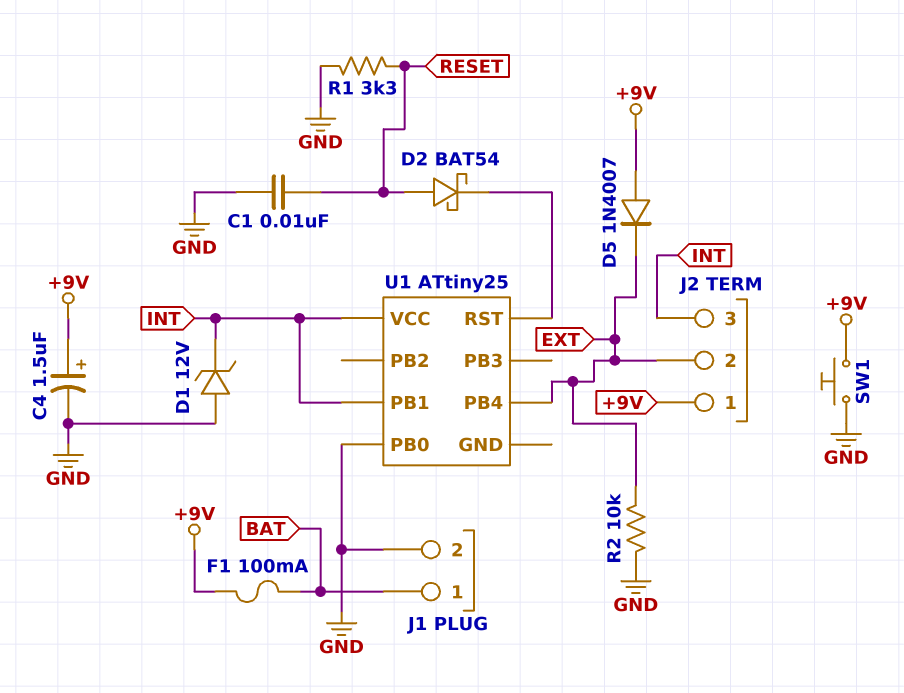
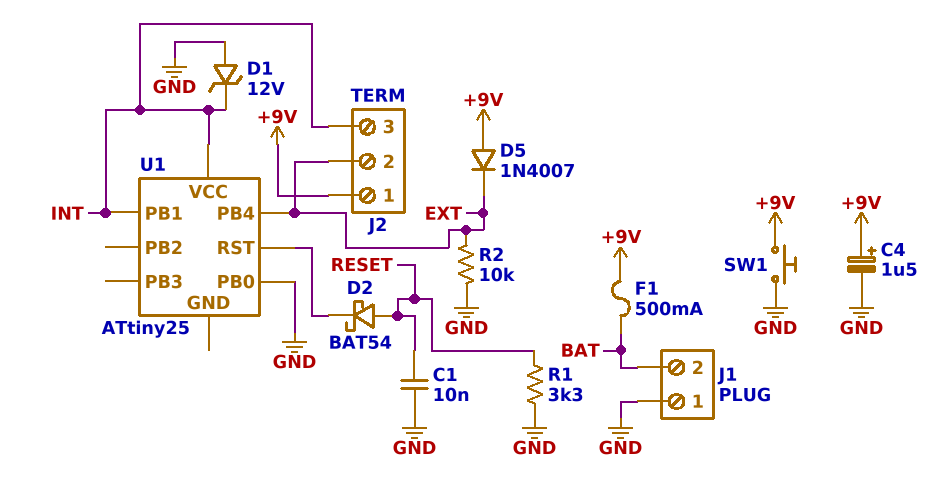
F1: 100mA (+9V, BAT) -> 500mA (+9V, BAT)
J1 pin 1: BAT -> GND
J1 pin 2: GND -> BAT

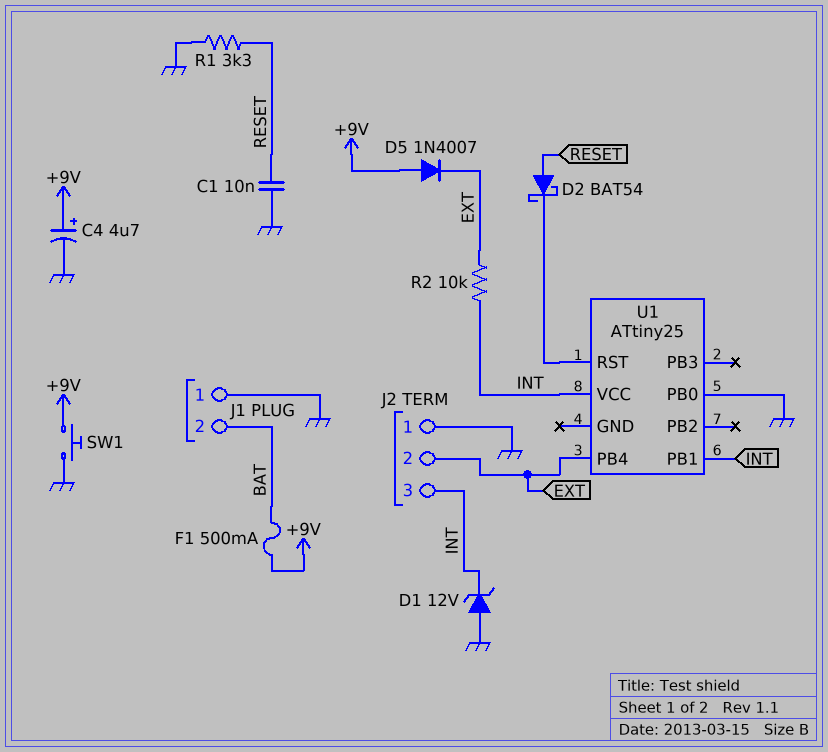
C4: 1.5uF (plus +9V, minus GND) -> 4.7uF (plus +9V, minus GND)
J2 pin 1: +9V -> GND
R2: 10k (EXT, GND) -> 10k (EXT, INT)

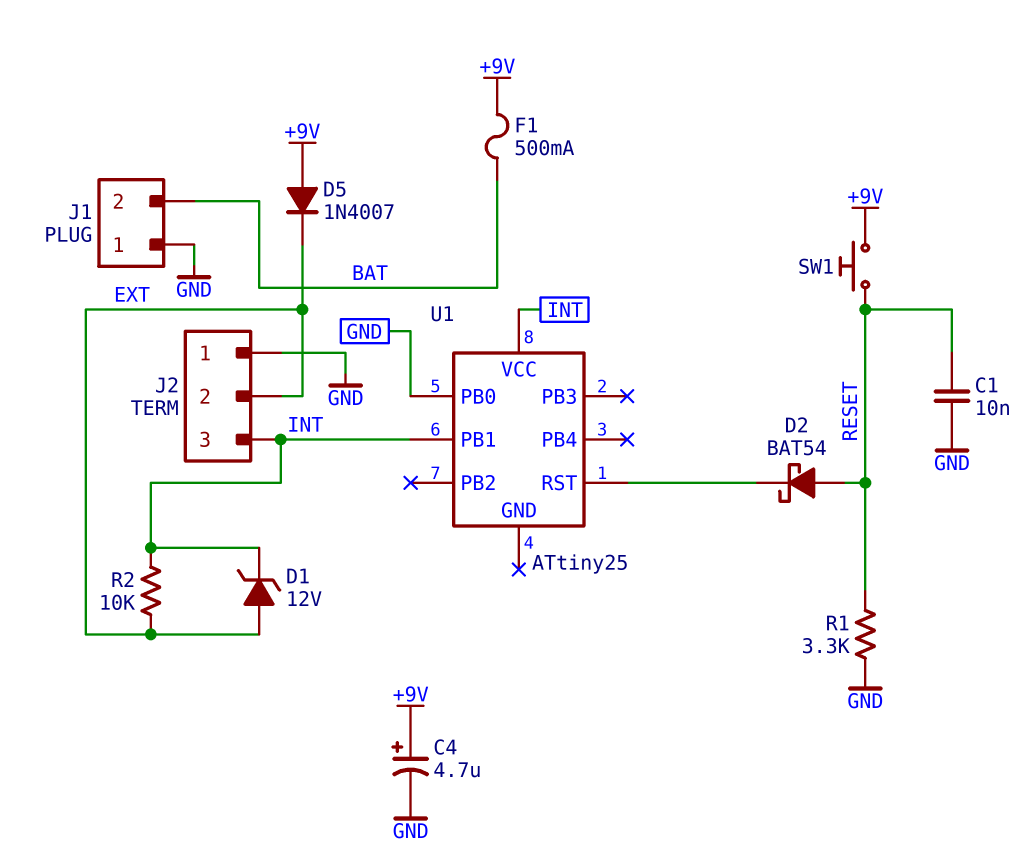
D1: zener 12V (A GND, K INT) -> zener 12V (A EXT, K INT)
SW1: button (+9V, GND) -> button (+9V, RESET)
U1 pin PB4: EXT -> none

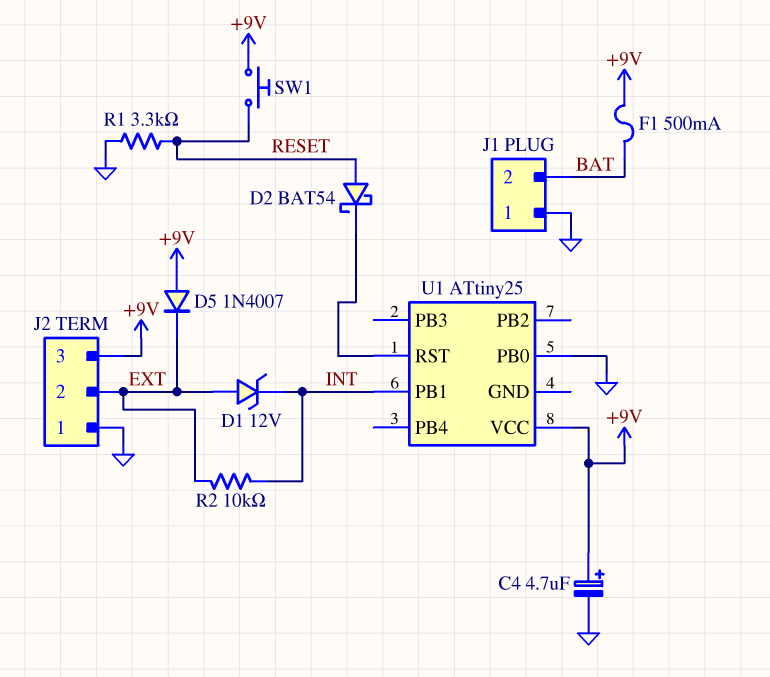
C1: 10nF (GND, RESET) -> none
J2 pin 3: INT -> +9V
U1 pin VCC: INT -> +9V

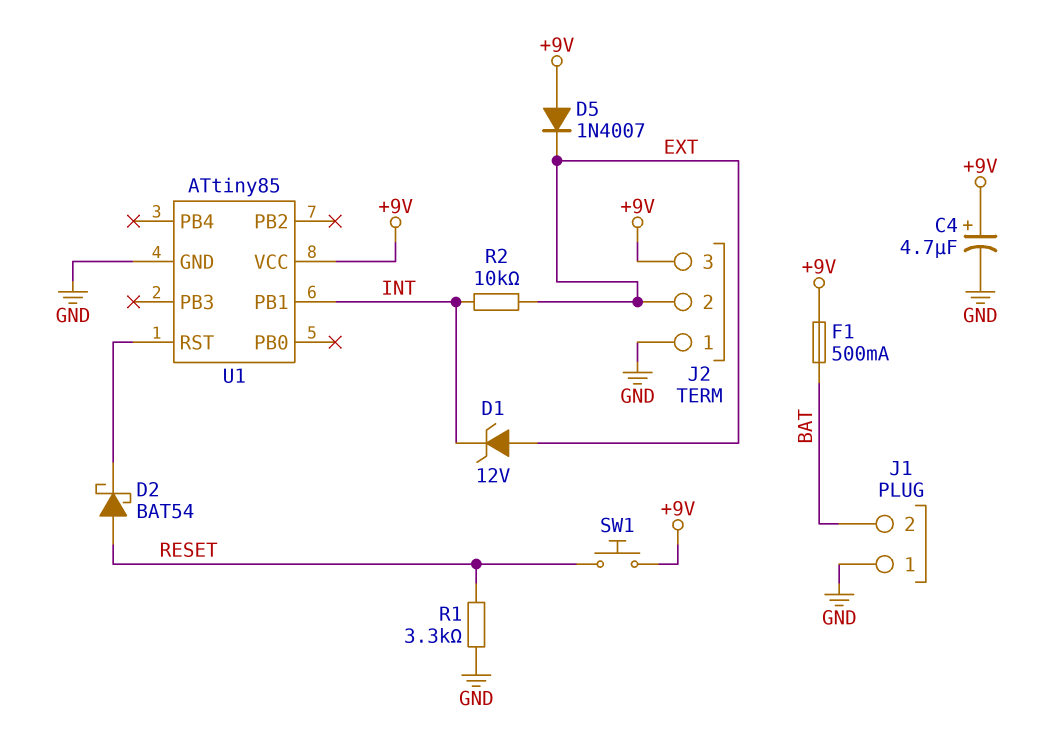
U1: ATtiny25 -> ATtiny85
U1 pin GND: none -> GND
U1 pin PB0: GND -> none

